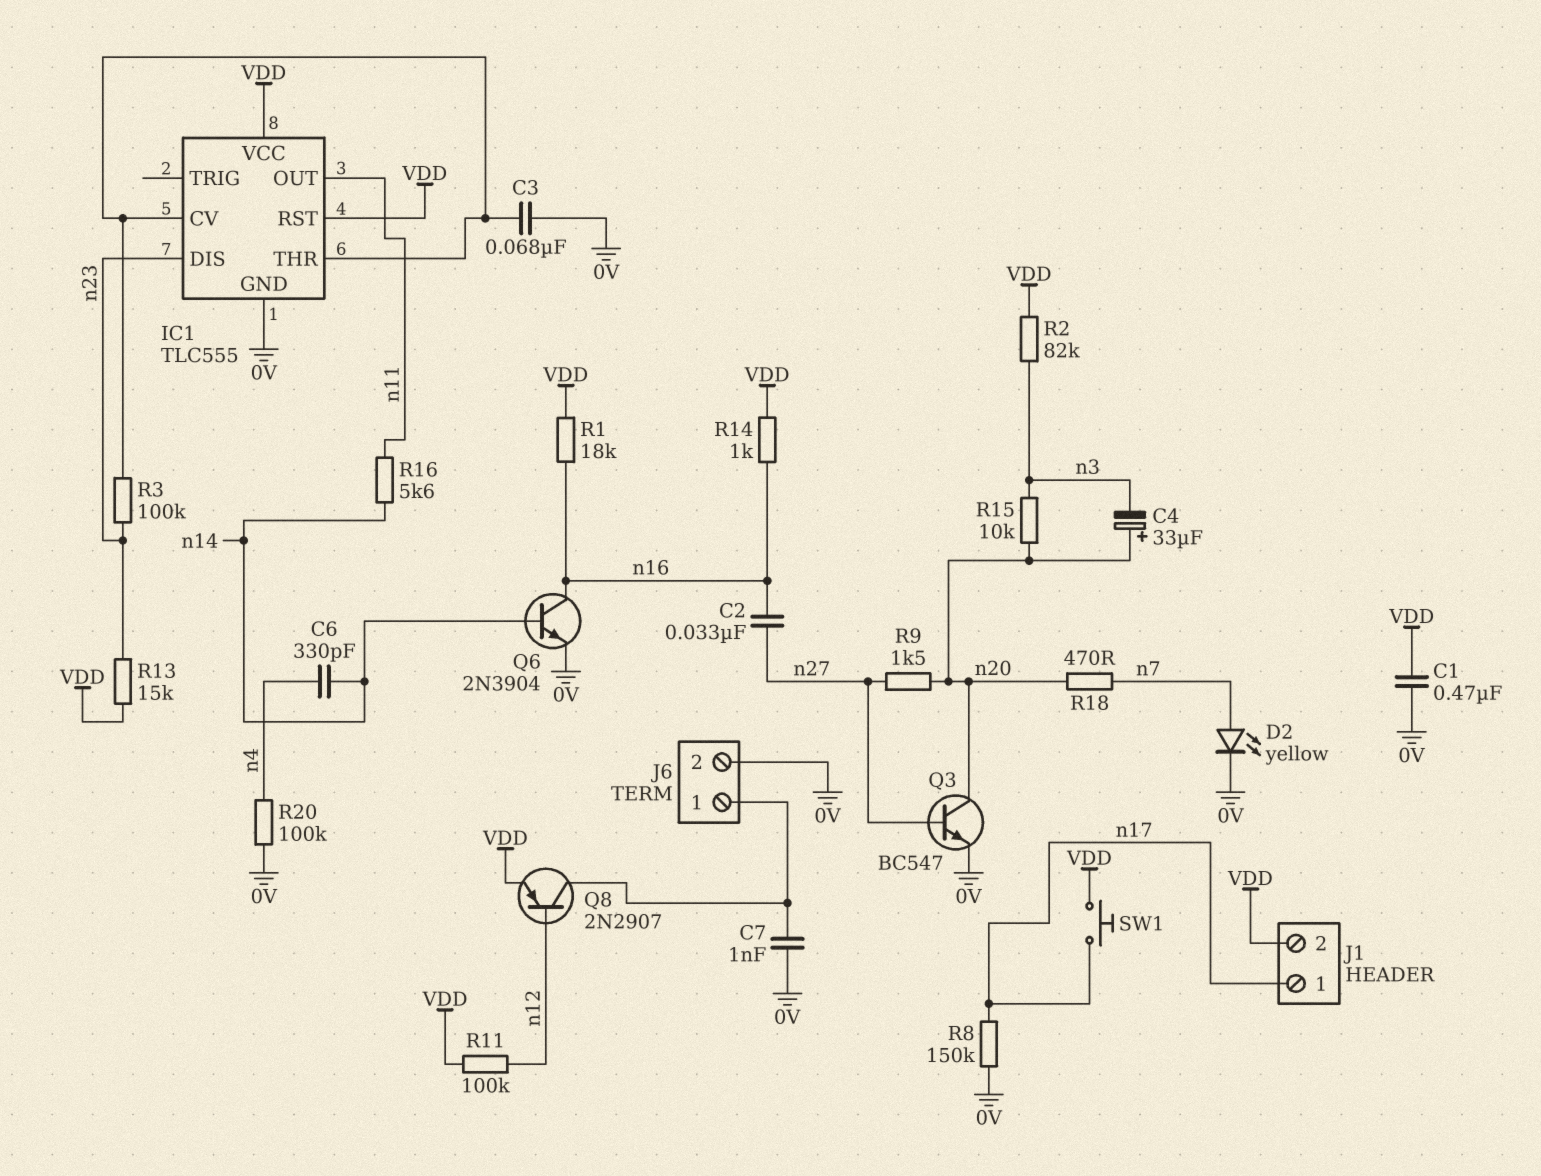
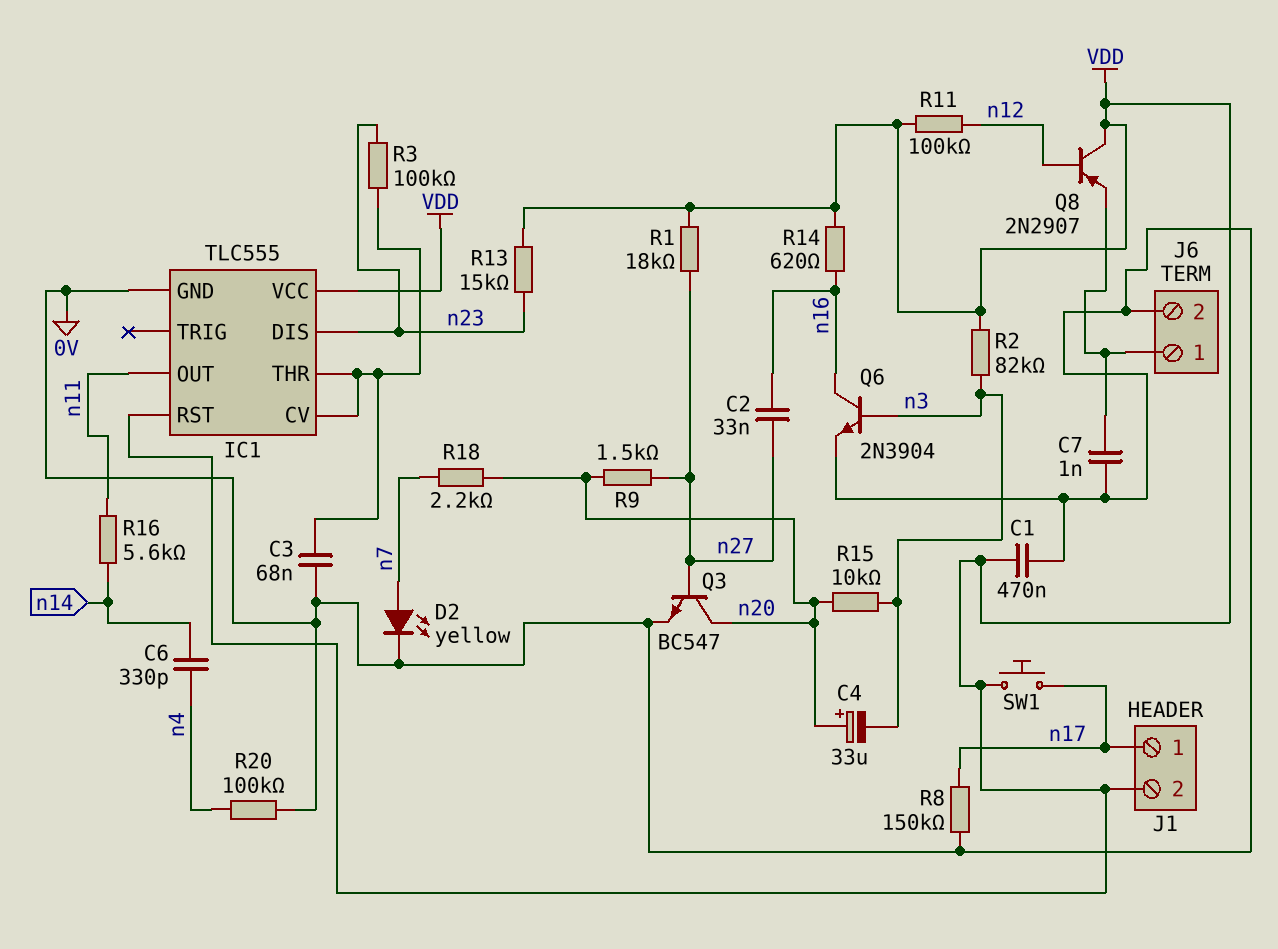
Q6: NPN 2N3904 (B n14, C n16, E 0V) -> NPN 2N3904 (B n3, C n16, E 0V)
Q8: PNP 2N2907 (B n12, C J6/1, E VDD) -> PNP 2N2907 (B n12, C VDD, E J6/1)
R1: 18k (VDD, n16) -> 18k (VDD, n27)
R14: 1k (VDD, n16) -> 620 (VDD, n16)
R18: 470 (n7, n20) -> 2.2k (n7, n20)

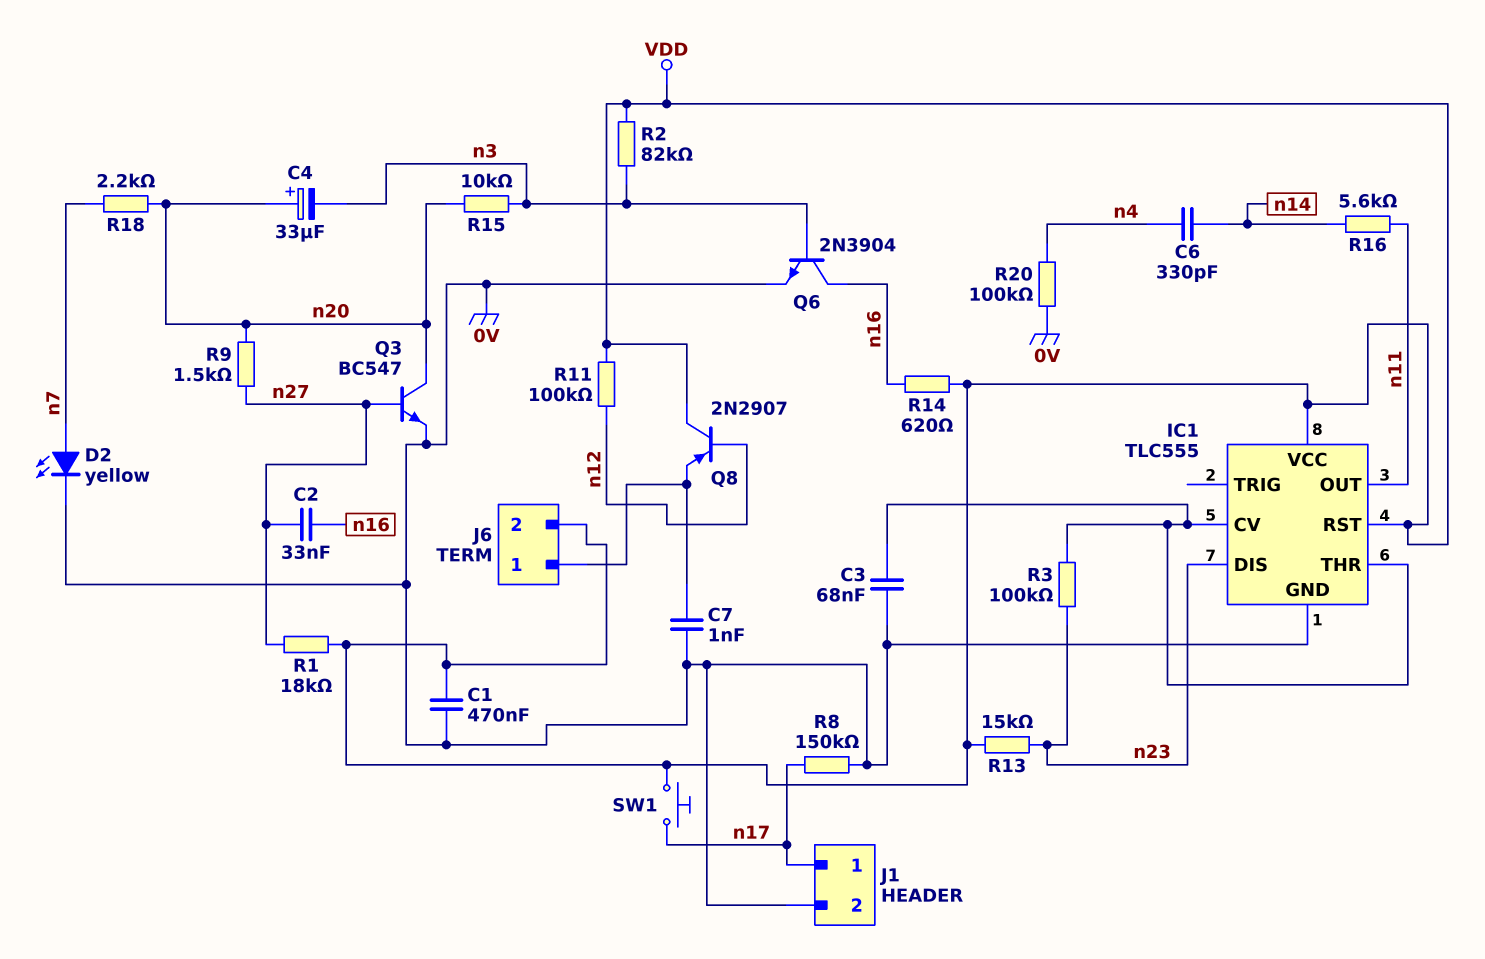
J1 pin 2: VDD -> 0V
J6 pin 2: 0V -> VDD

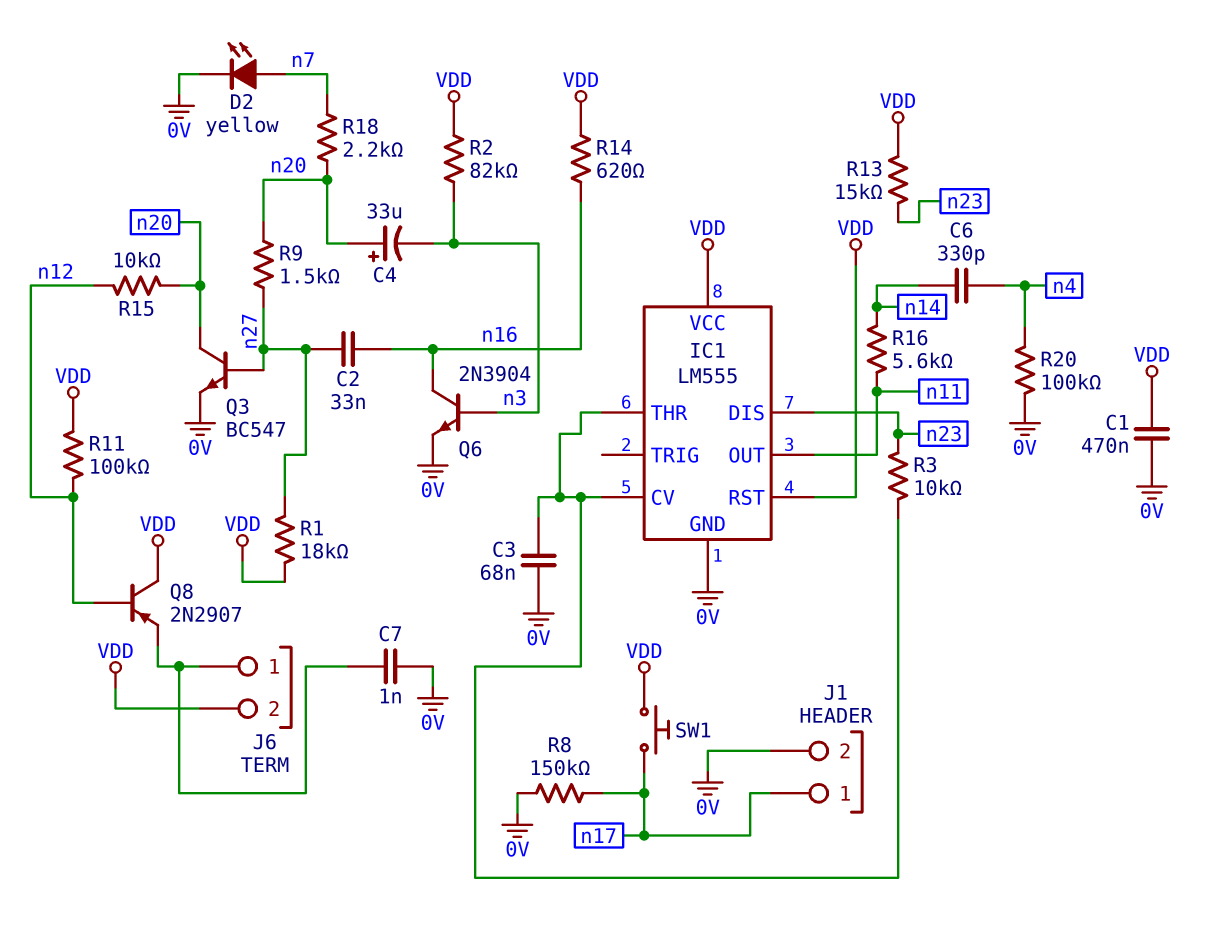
IC1: TLC555 -> LM555
R3: 100k (IC1/CV, n23) -> 10k (IC1/CV, n23)
R15: 10k (n3, n20) -> 10k (n12, n20)

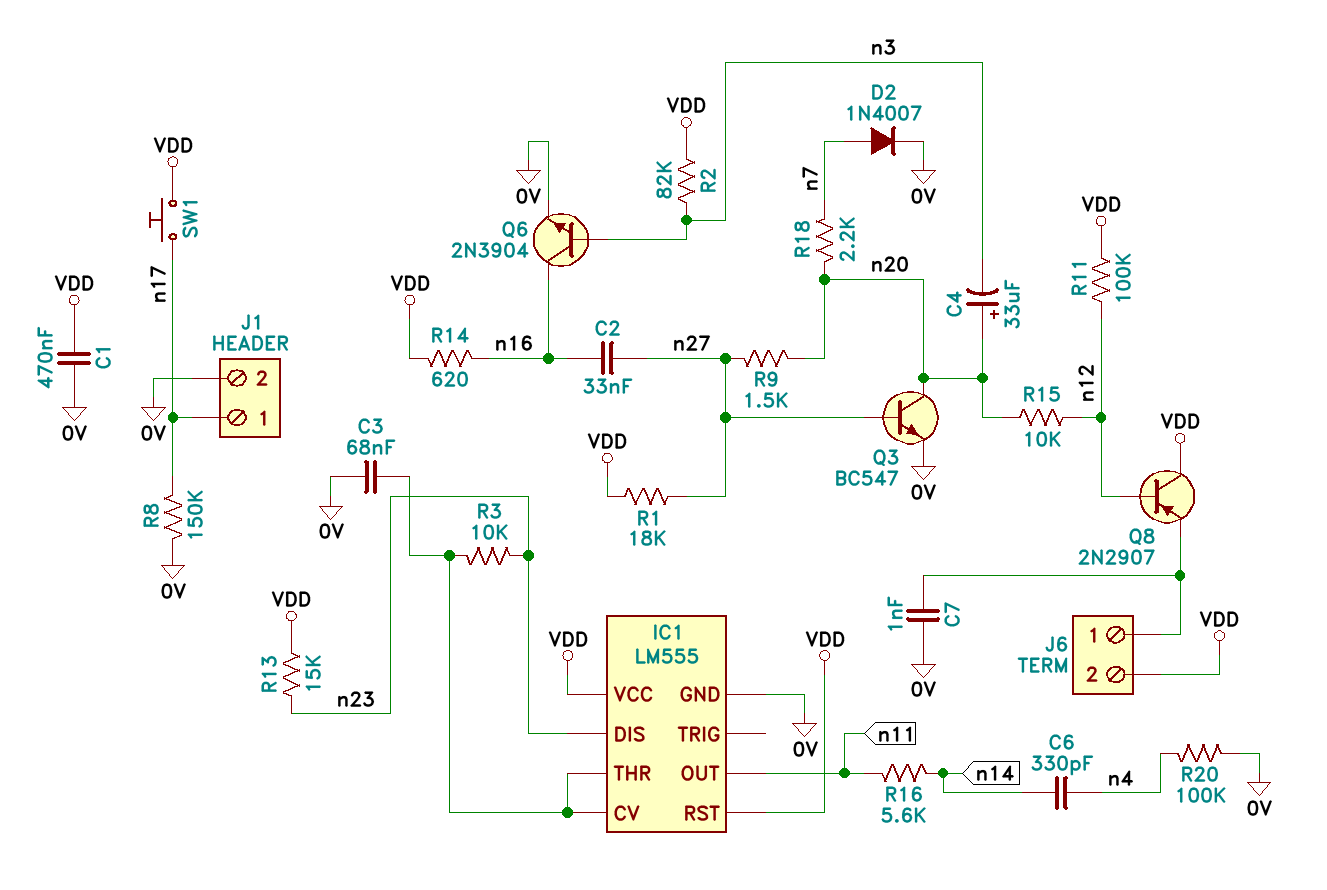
D2: LED yellow (A n7, K 0V) -> diode 1N4007 (A n7, K 0V)

